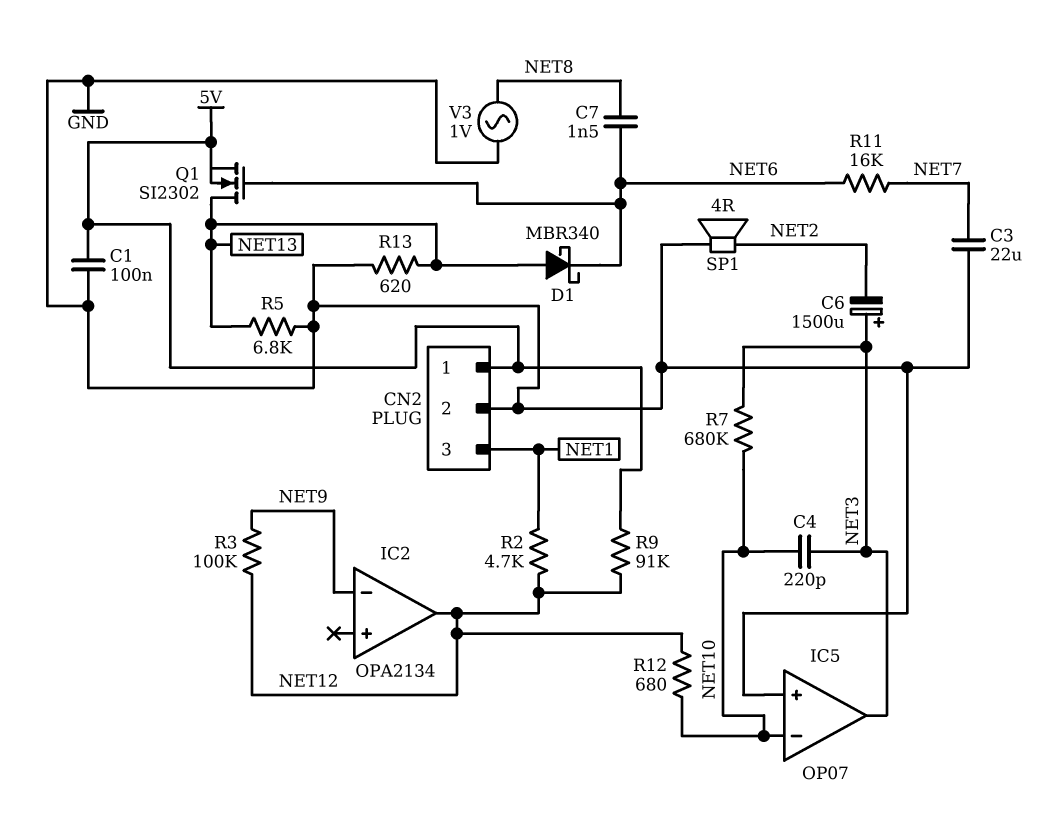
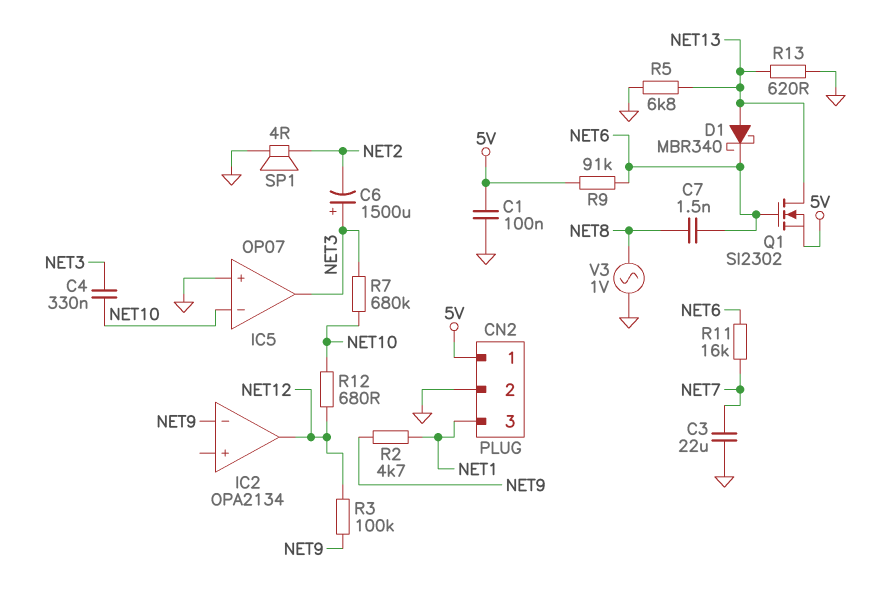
C4: 220pF (NET3, NET10) -> 330nF (NET3, NET10)
R2: 4.7k (NET1, NET12) -> 4.7k (NET1, NET9)
R9: 91k (5V, NET12) -> 91k (5V, NET6)

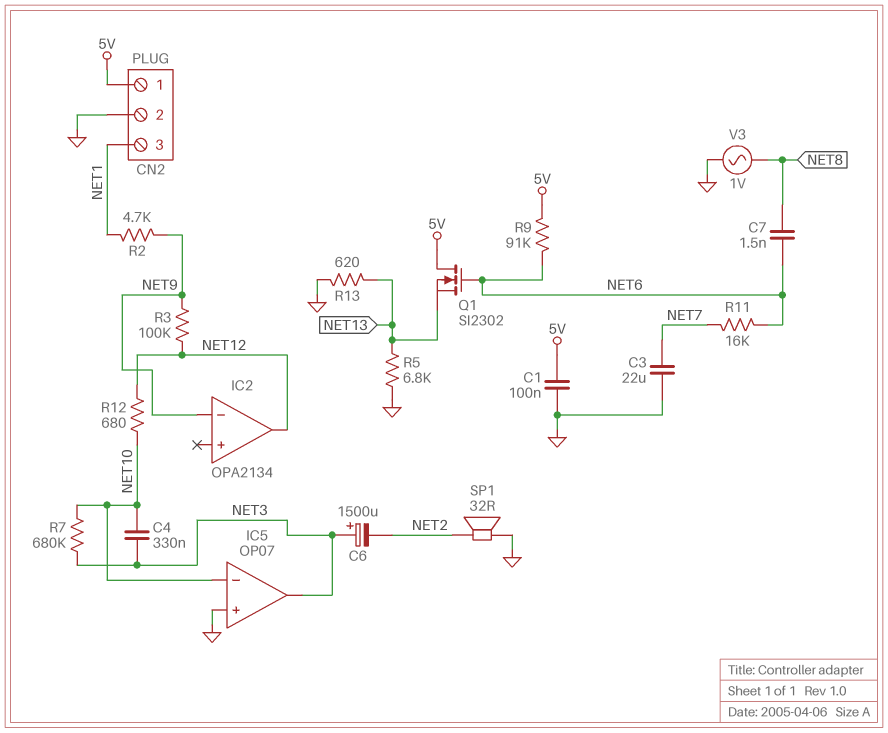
D1: schottky MBR340 (A NET13, K NET6) -> none
Q1: NMOS SI2302 (G NET6, D NET13, S 5V) -> NMOS SI2302 (G NET6, D 5V, S NET13)
SP1: speaker 4R (GND, NET2) -> speaker 32R (GND, NET2)

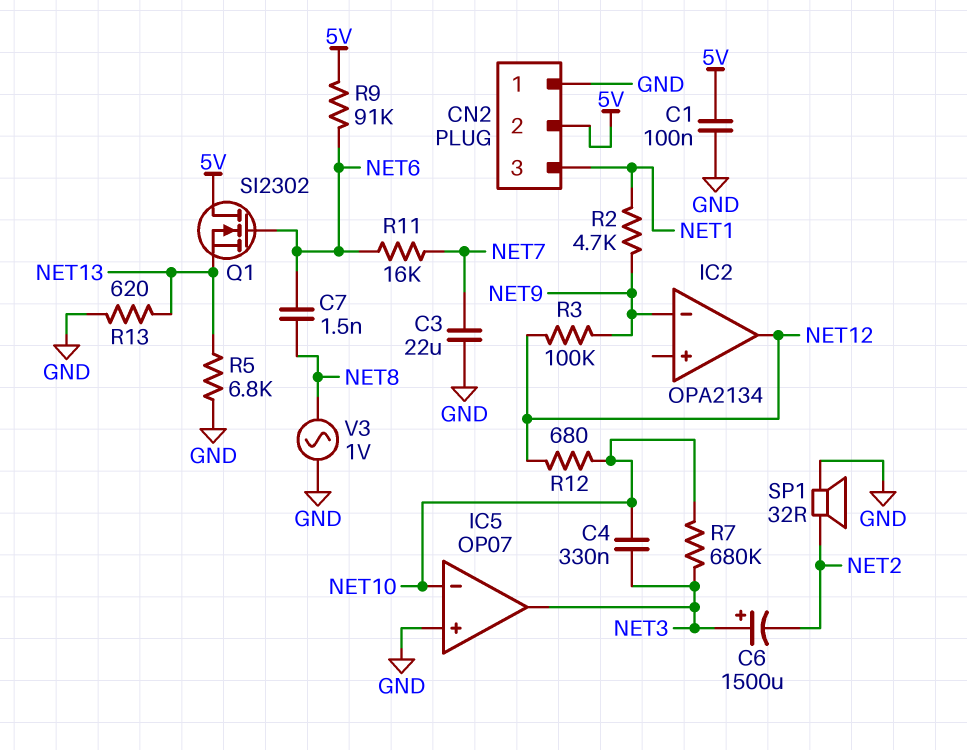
CN2 pin 1: 5V -> GND
CN2 pin 2: GND -> 5V

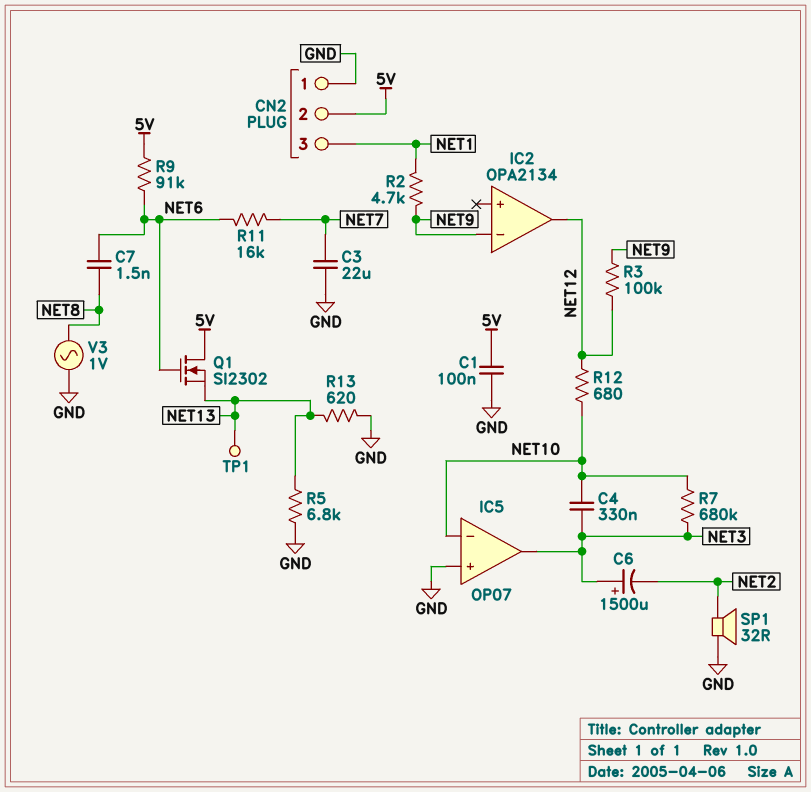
TP1: none -> test point (NET13)

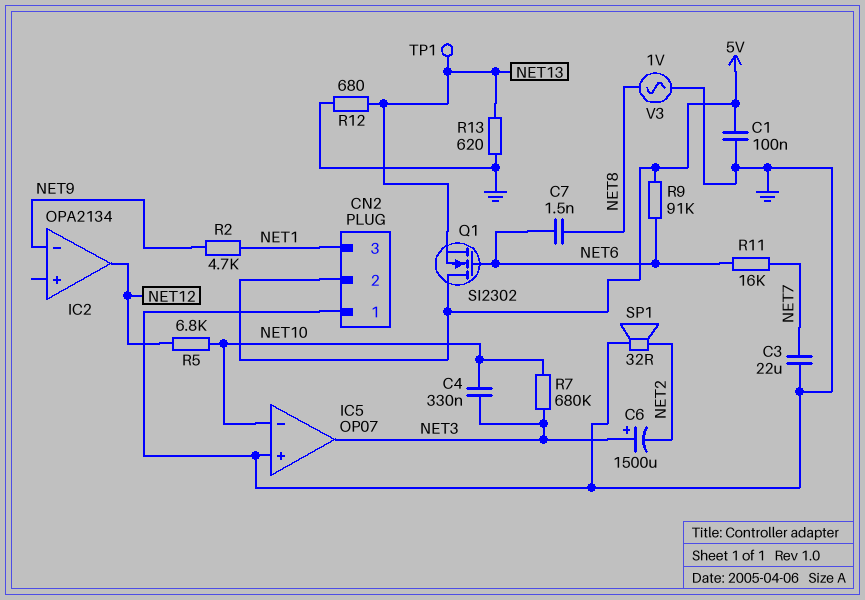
R3: 100k (NET9, NET12) -> none
R5: 6.8k (GND, NET13) -> 6.8k (NET10, NET12)
R12: 680 (NET10, NET12) -> 680 (GND, NET13)

